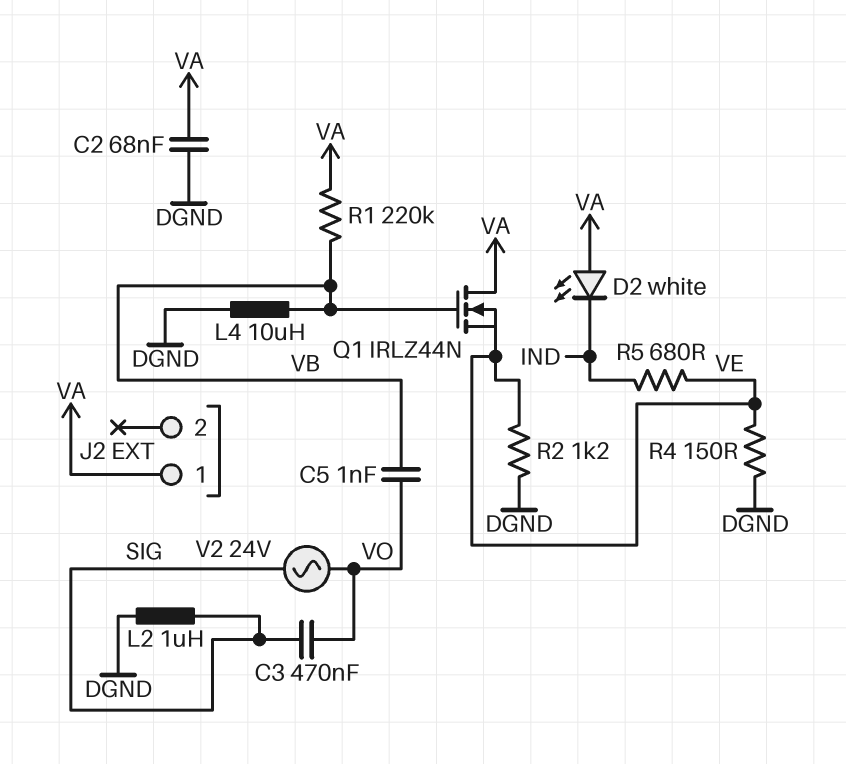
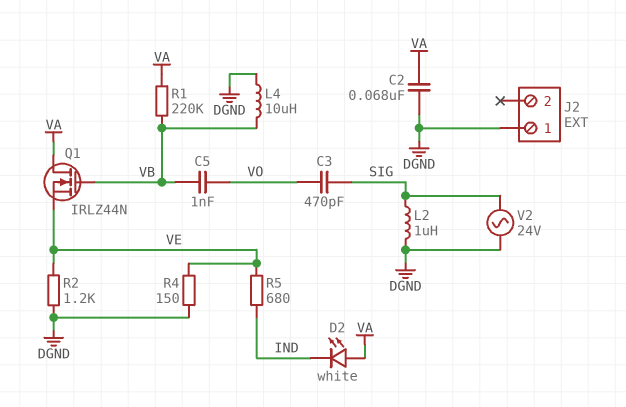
C3: 470nF (SIG, VO) -> 470pF (SIG, VO)
J2 pin 1: VA -> DGND
V2: AC 24V (SIG, VO) -> AC 24V (DGND, SIG)

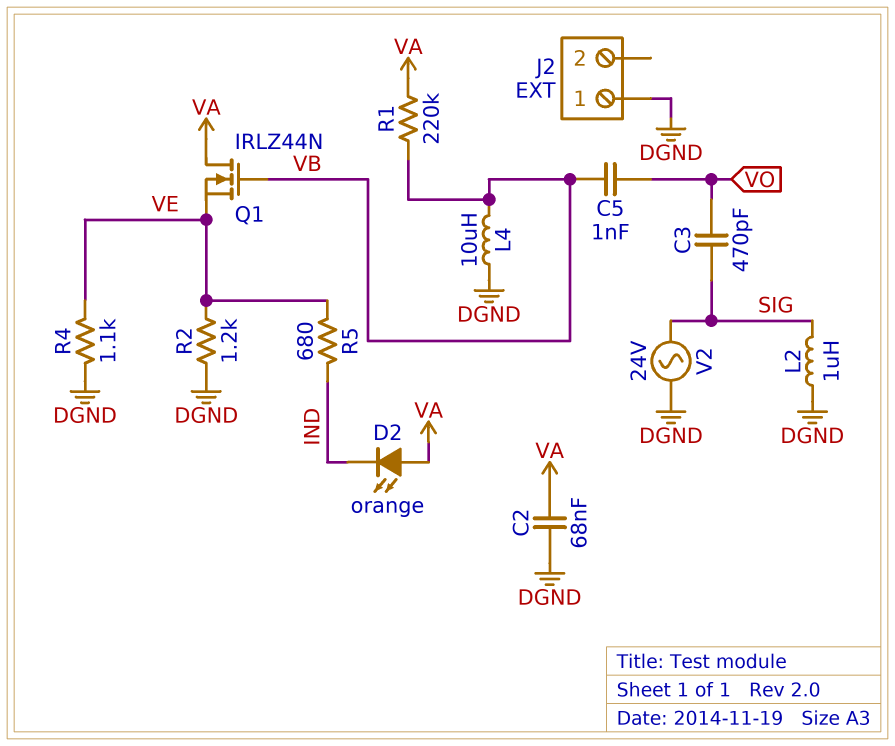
D2: LED white (A VA, K IND) -> LED orange (A VA, K IND)
R4: 150 (DGND, VE) -> 1.1k (DGND, VE)

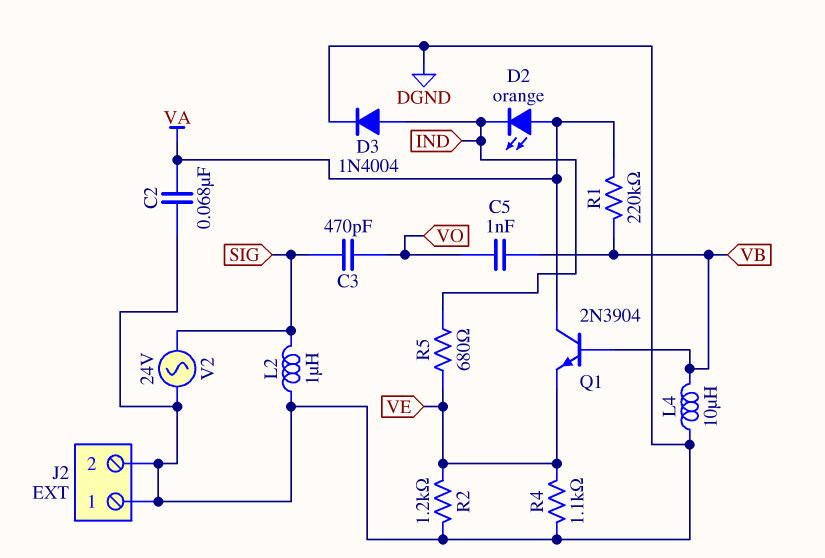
D3: none -> diode 1N4004 (A IND, K DGND)
J2 pin 2: none -> DGND
Q1: NMOS IRLZ44N (G VB, D VA, S VE) -> NPN 2N3904 (B VB, C VA, E VE)

